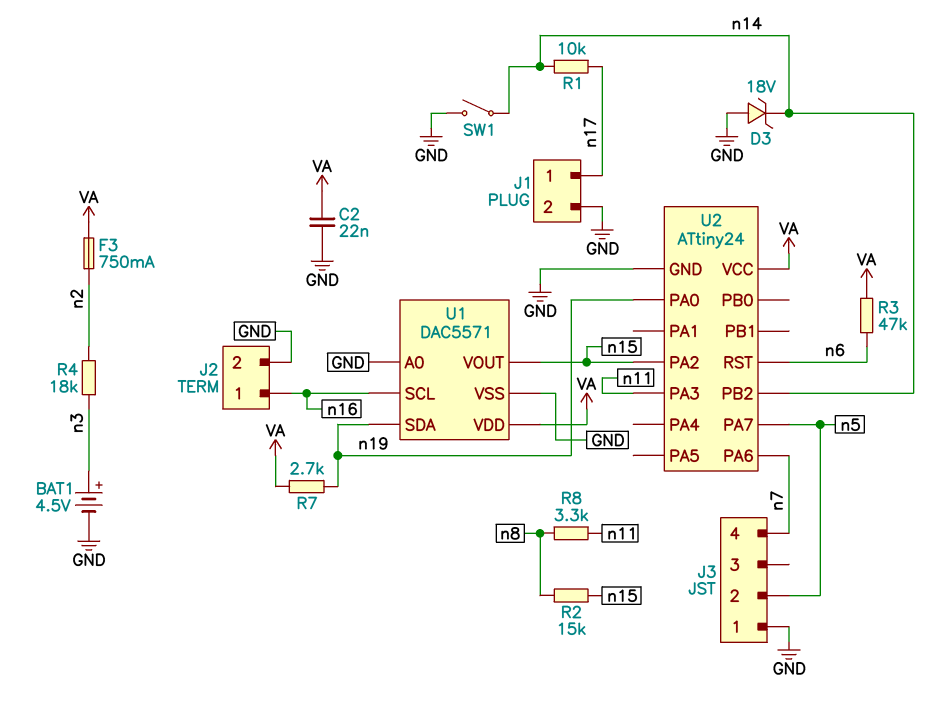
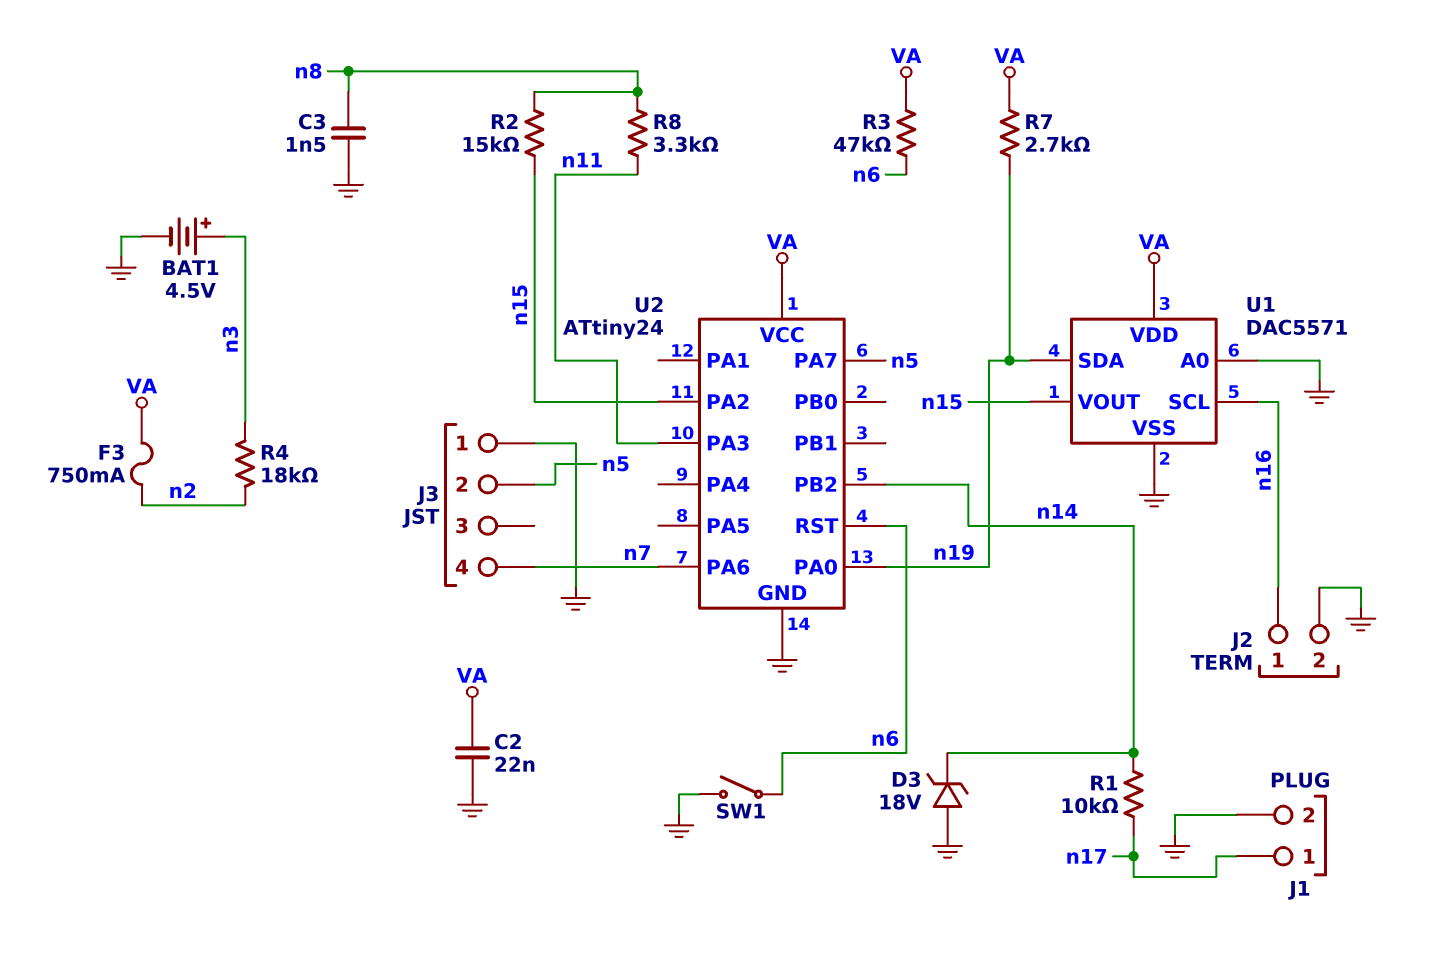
C3: none -> 1.5nF (GND, n8)
SW1: switch (GND, n14) -> switch (GND, n6)

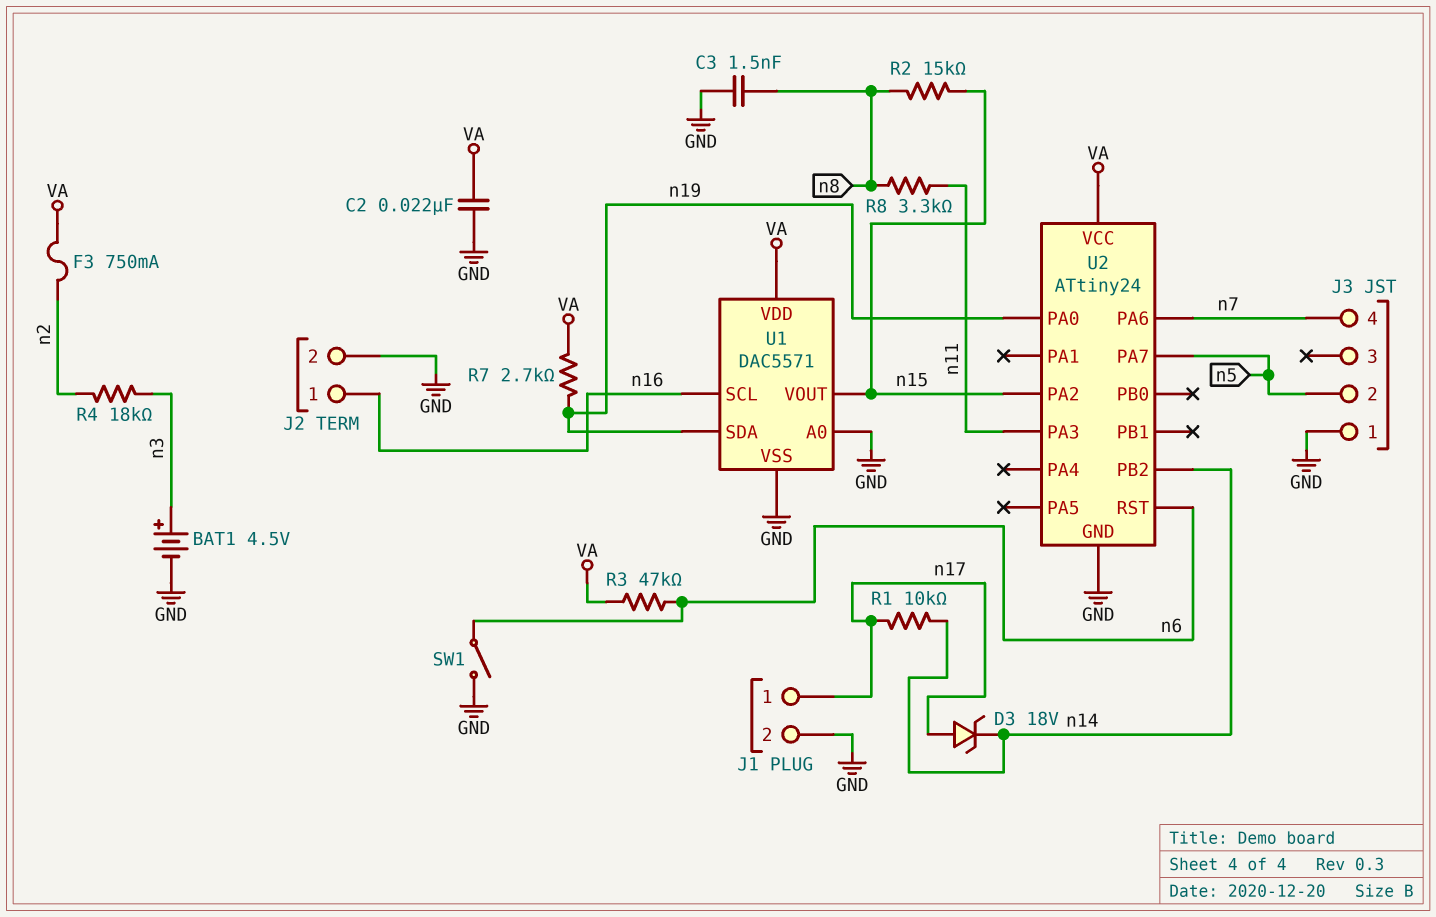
D3: zener 18V (A GND, K n14) -> zener 18V (A n17, K n14)

